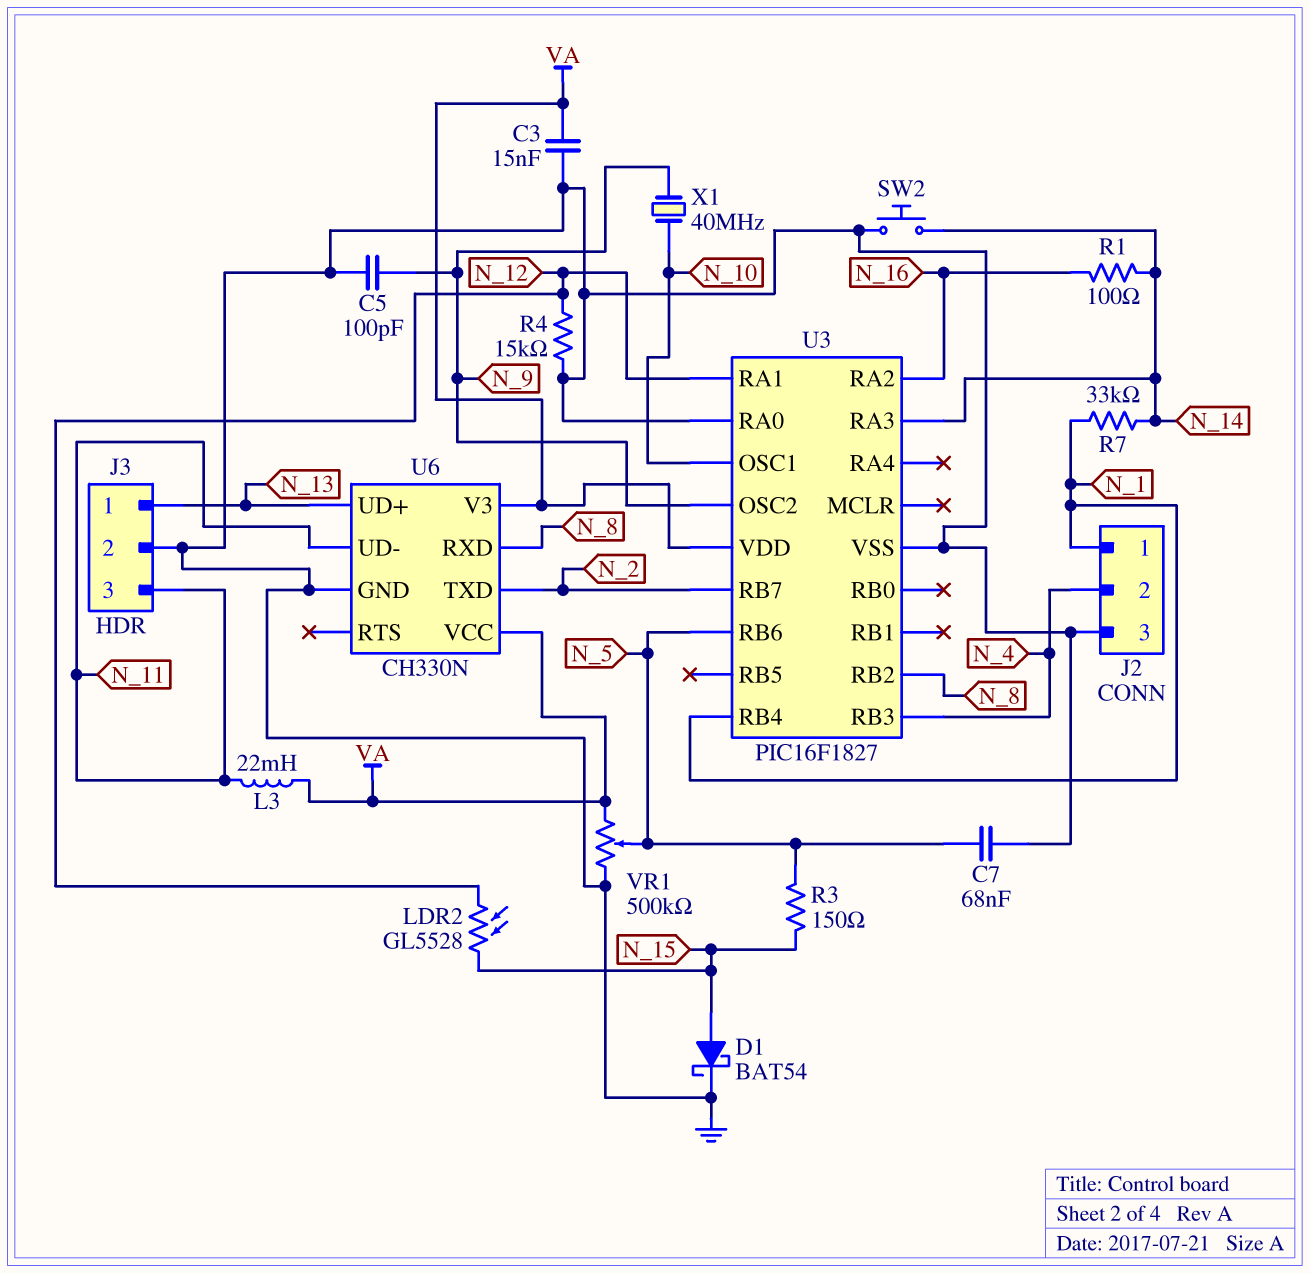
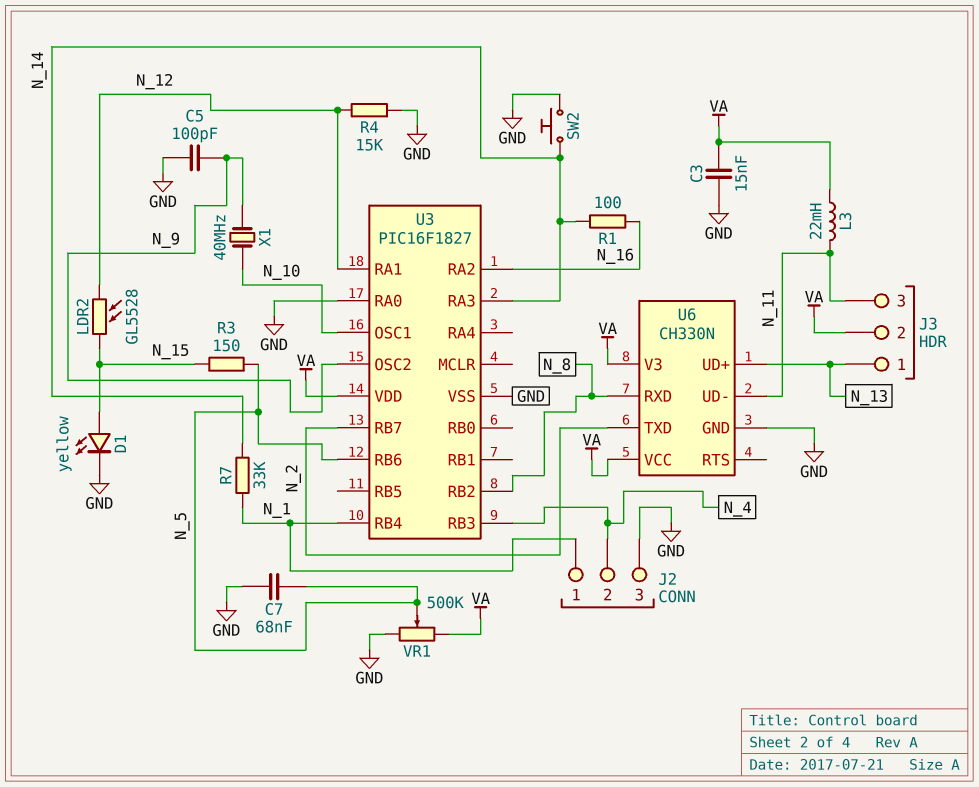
D1: schottky BAT54 (A N_15, K GND) -> LED yellow (A N_15, K GND)
J3 pin 2: GND -> VA

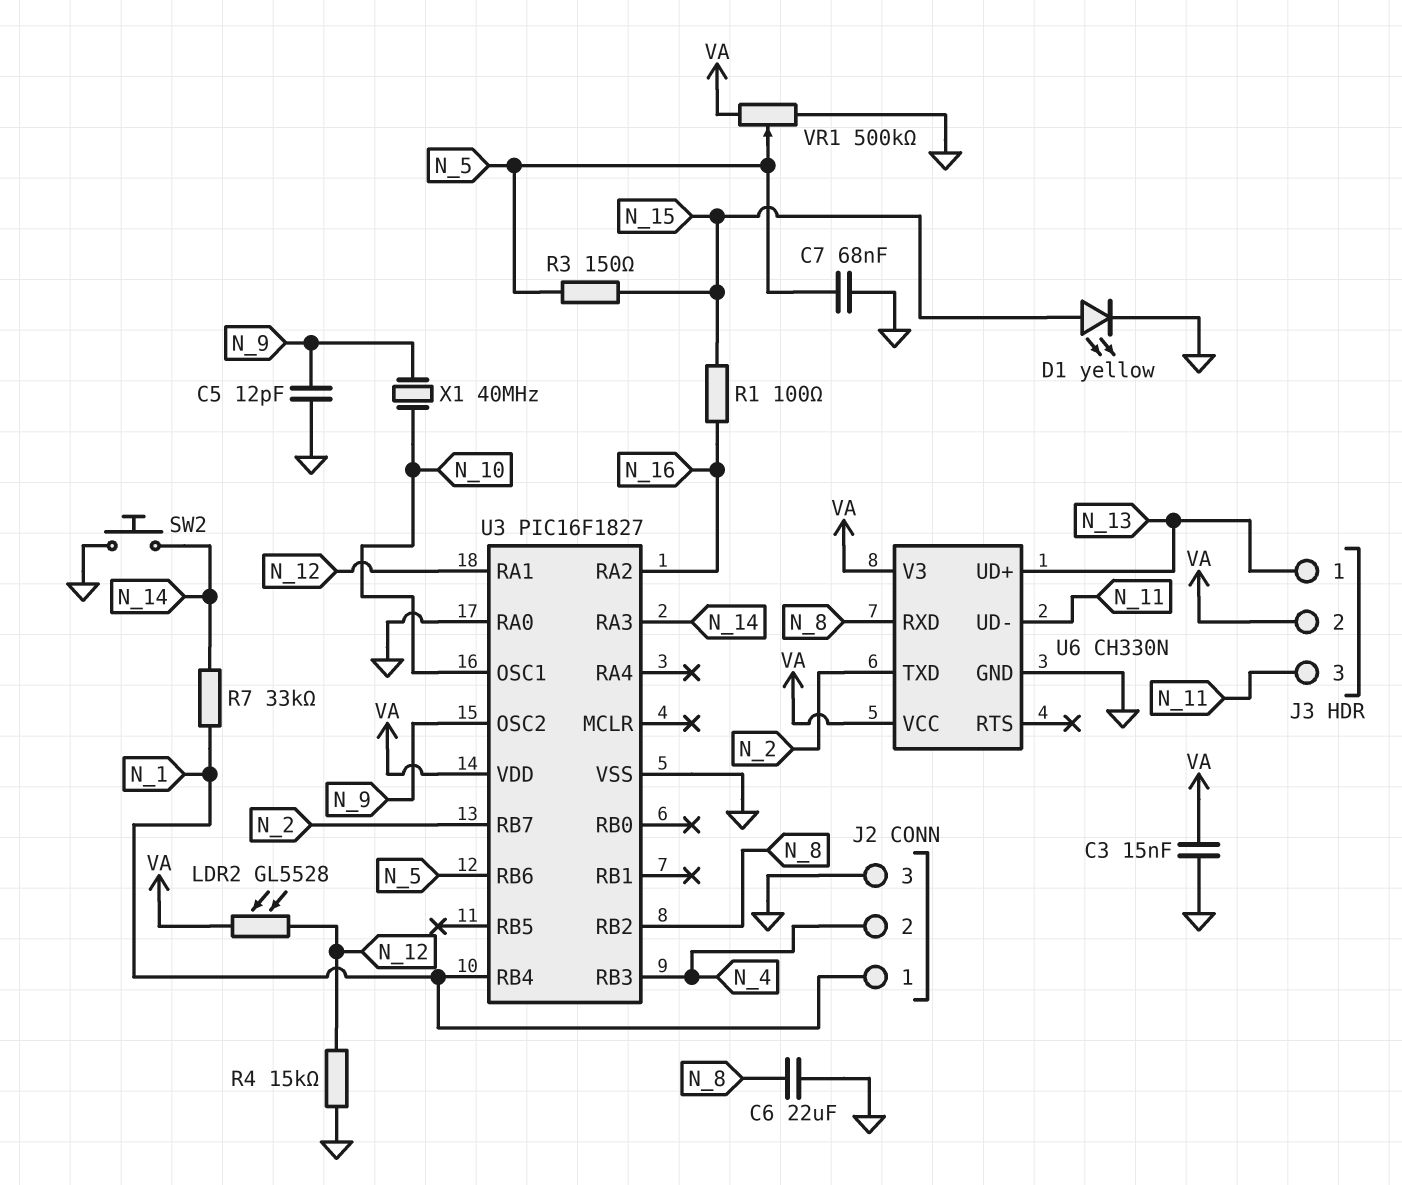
C5: 100pF (GND, N_9) -> 12pF (GND, N_9)
C6: none -> 22uF (GND, N_8)
L3: 22mH (N_11, VA) -> none
LDR2: GL5528 (N_12, N_15) -> GL5528 (N_12, VA)
R1: 100 (N_14, N_16) -> 100 (N_15, N_16)

